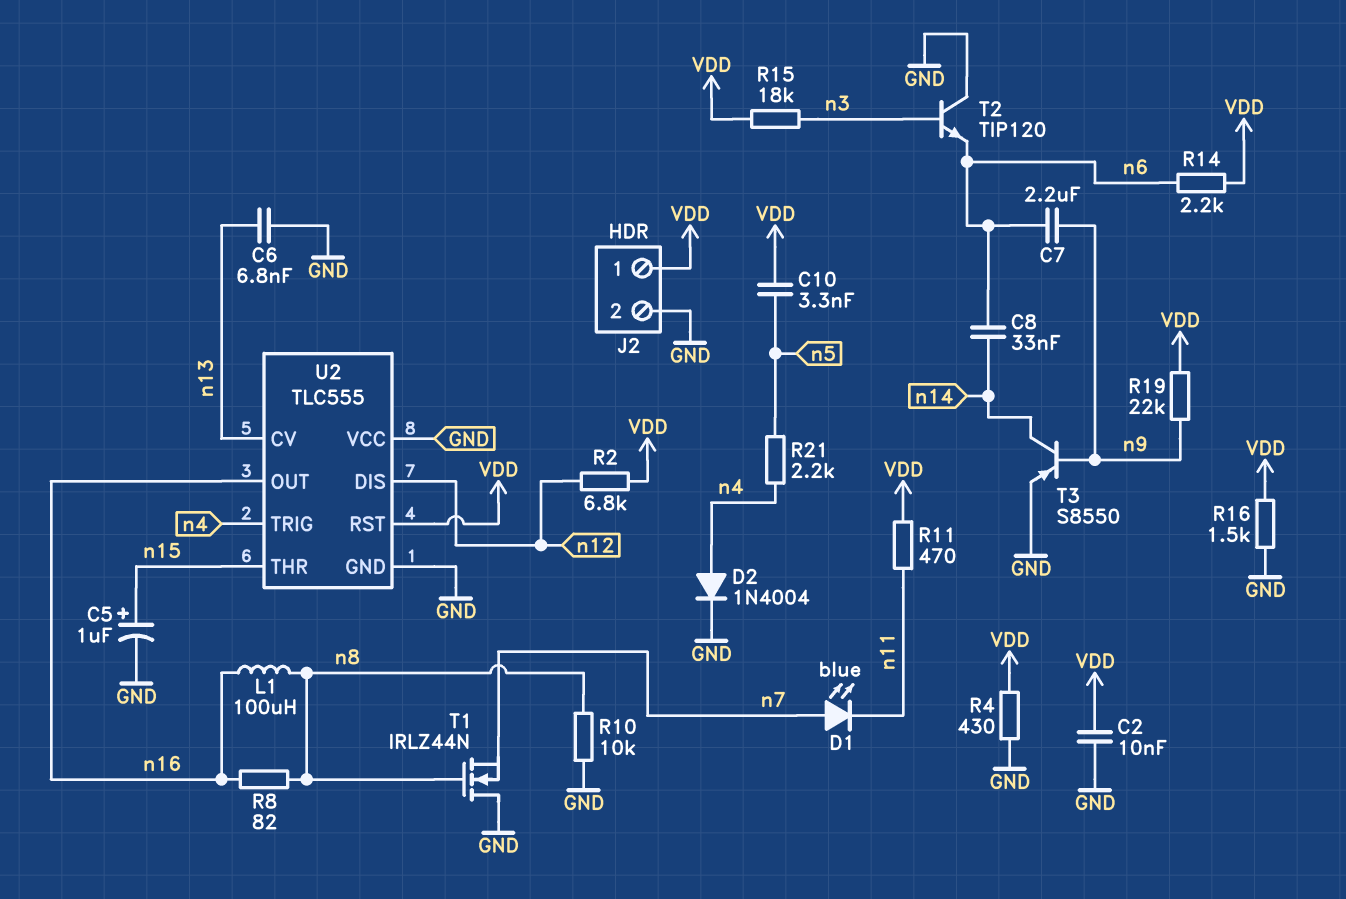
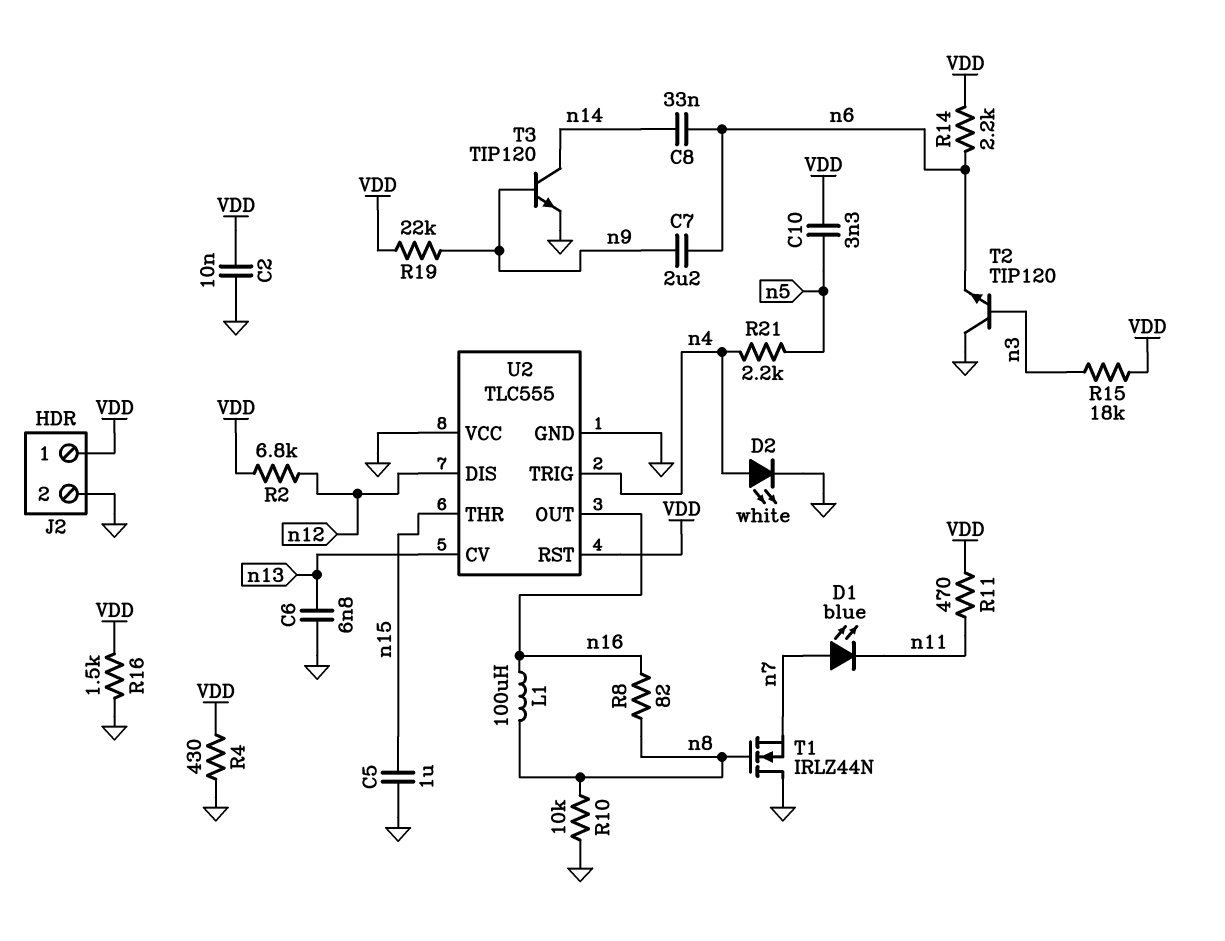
C5: 1uF (plus n15, minus GND) -> 1uF (GND, n15)
D2: diode 1N4004 (A n4, K GND) -> LED white (A n4, K GND)
T3: PNP S8550 (B n9, C n14, E GND) -> NPN TIP120 (B n9, C n14, E GND)

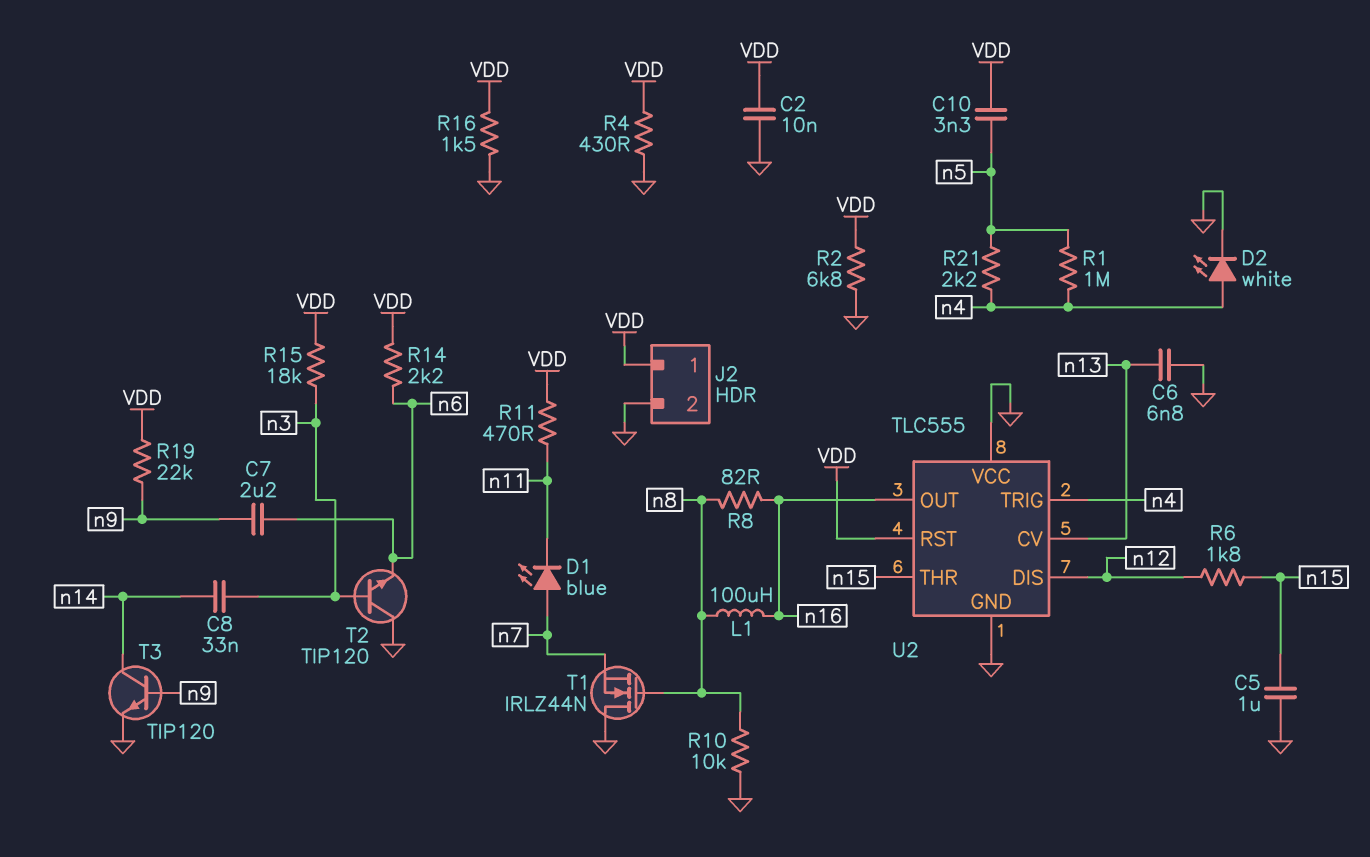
C8: 33nF (n6, n14) -> 33nF (n3, n14)
R1: none -> 1M (n4, n5)
R2: 6.8k (VDD, n12) -> 6.8k (GND, VDD)
R6: none -> 1.8k (n12, n15)

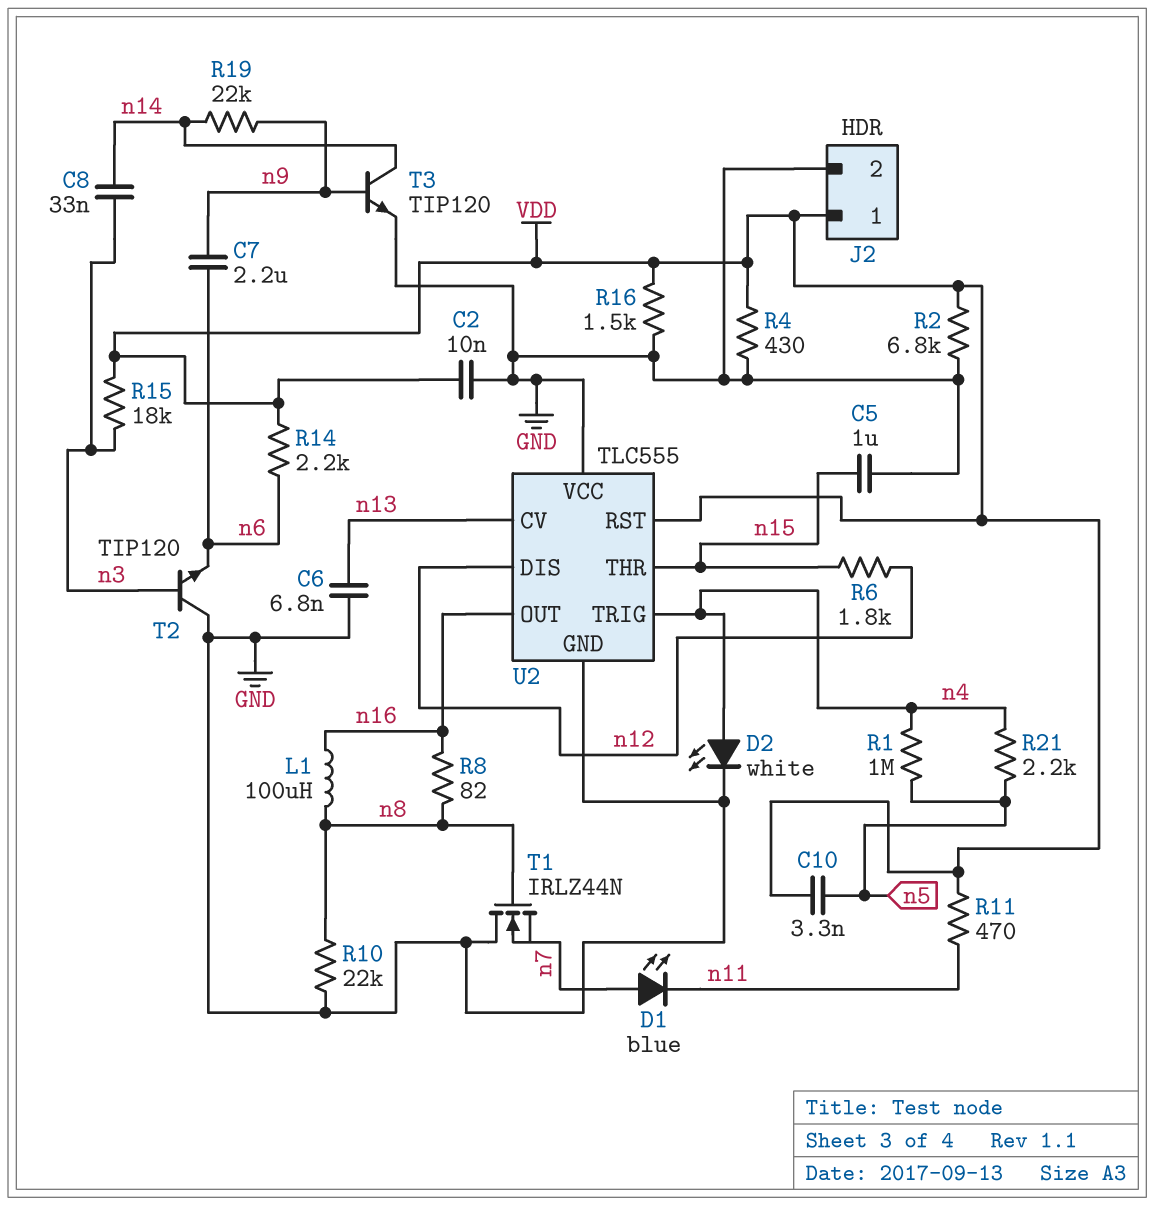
R10: 10k (GND, n8) -> 22k (GND, n8)
R19: 22k (VDD, n9) -> 22k (n9, n14)

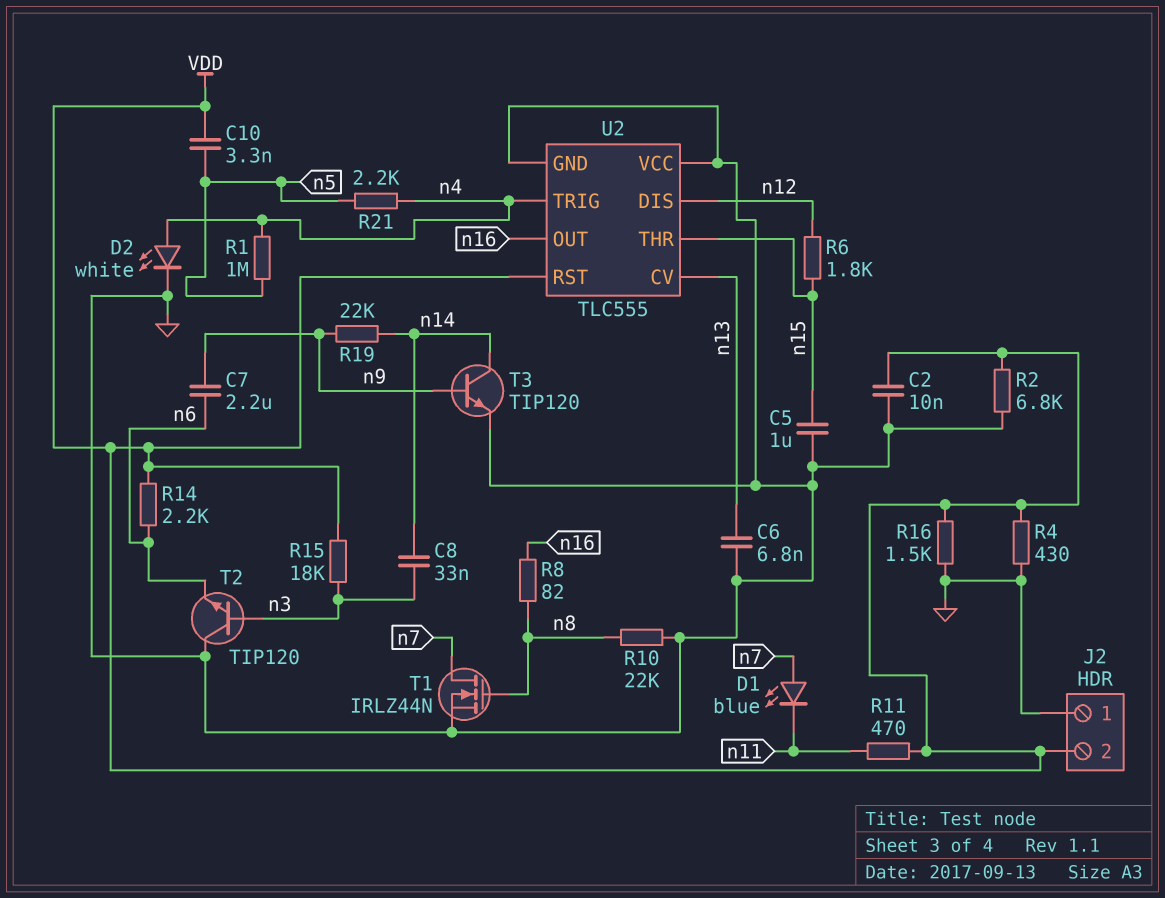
J2 pin 1: VDD -> GND
J2 pin 2: GND -> VDD
L1: 100uH (n8, n16) -> none
T1: NMOS IRLZ44N (G n8, D GND, S n7) -> NMOS IRLZ44N (G n8, D n7, S GND)

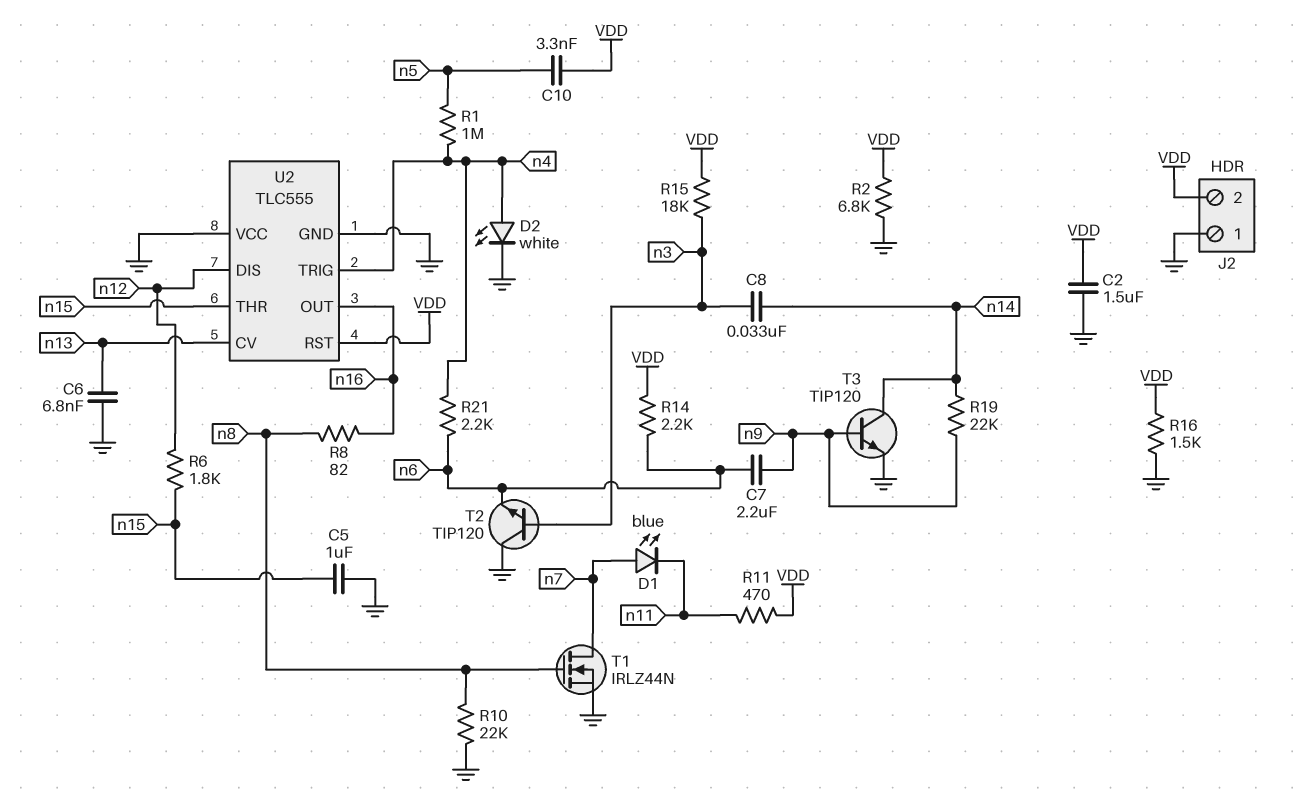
C2: 10nF (GND, VDD) -> 1.5uF (GND, VDD)
R4: 430 (GND, VDD) -> none
R21: 2.2k (n4, n5) -> 2.2k (n4, n6)

